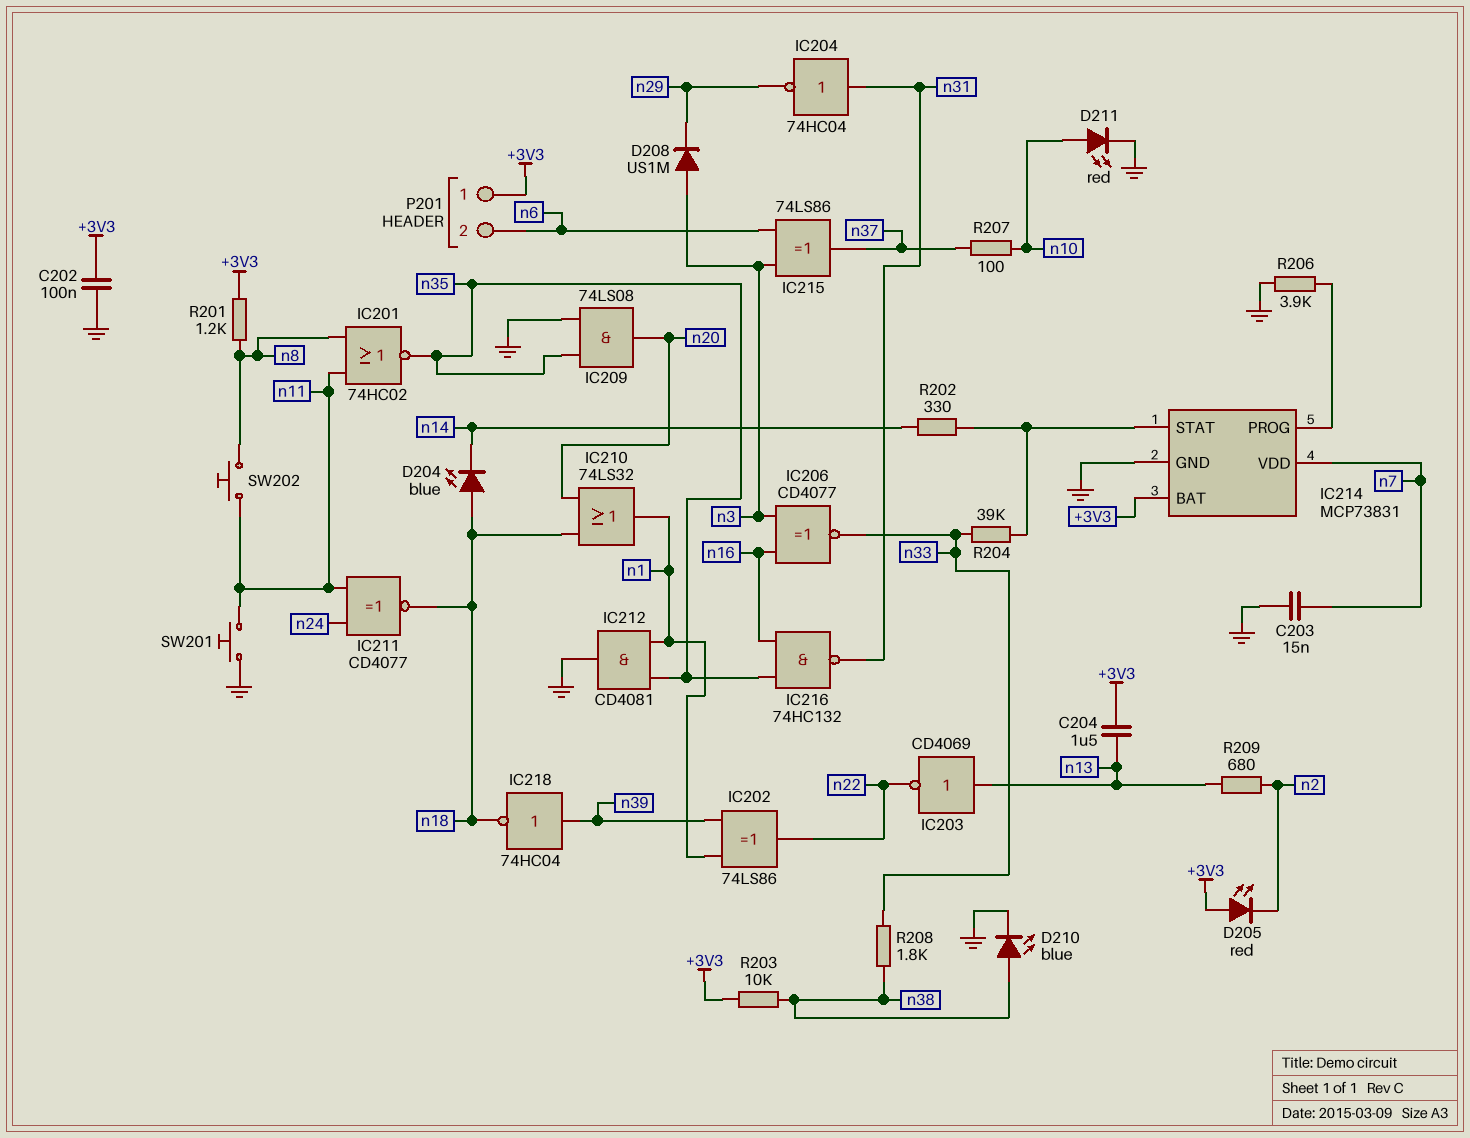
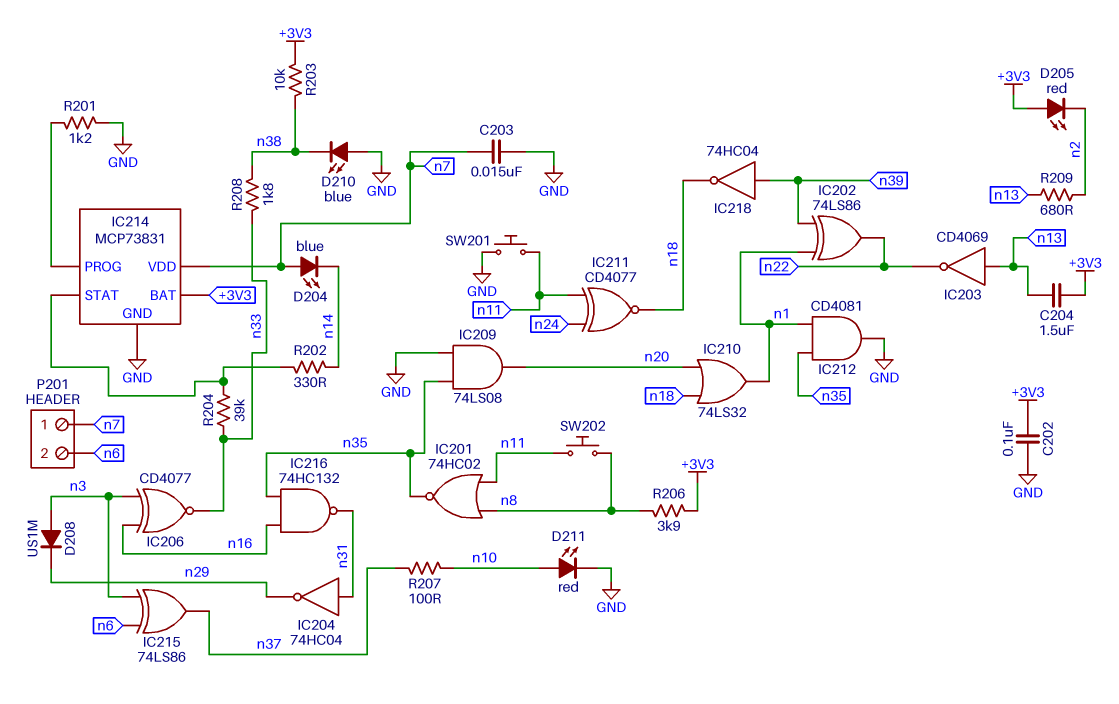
D204: LED blue (A n18, K n14) -> LED blue (A n7, K n14)
D210: LED blue (A n38, K GND) -> LED blue (A GND, K n38)
P201 pin 1: +3V3 -> n7
R201: 1.2k (+3V3, n8) -> 1.2k (GND, IC214/PROG)
R206: 3.9k (GND, IC214/PROG) -> 3.9k (+3V3, n8)

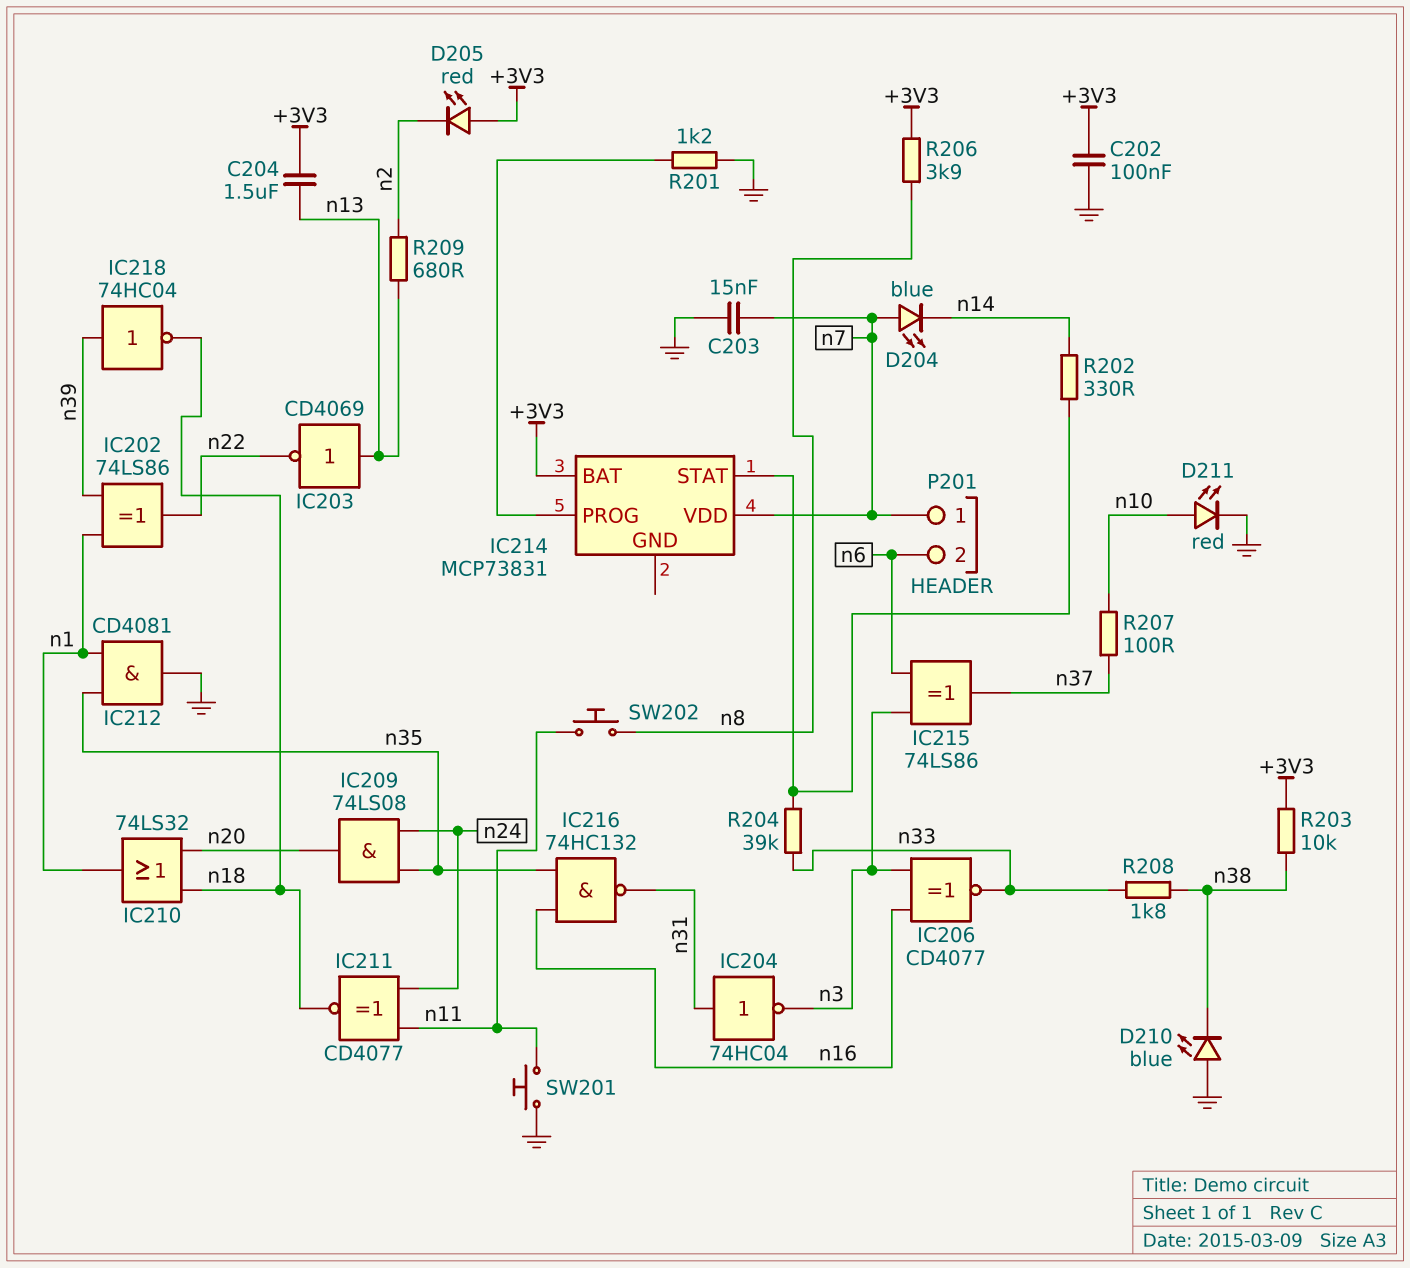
D208: diode US1M (A n3, K n29) -> none
IC201: NOR 74HC02 (in n8, in n11, out n35) -> none
IC204: NOT 74HC04 (in n31, out n29) -> NOT 74HC04 (in n31, out n3)
IC209: AND 74LS08 (in GND, in n35, out n20) -> AND 74LS08 (in n24, in n35, out n20)
IC214 pin GND: GND -> none

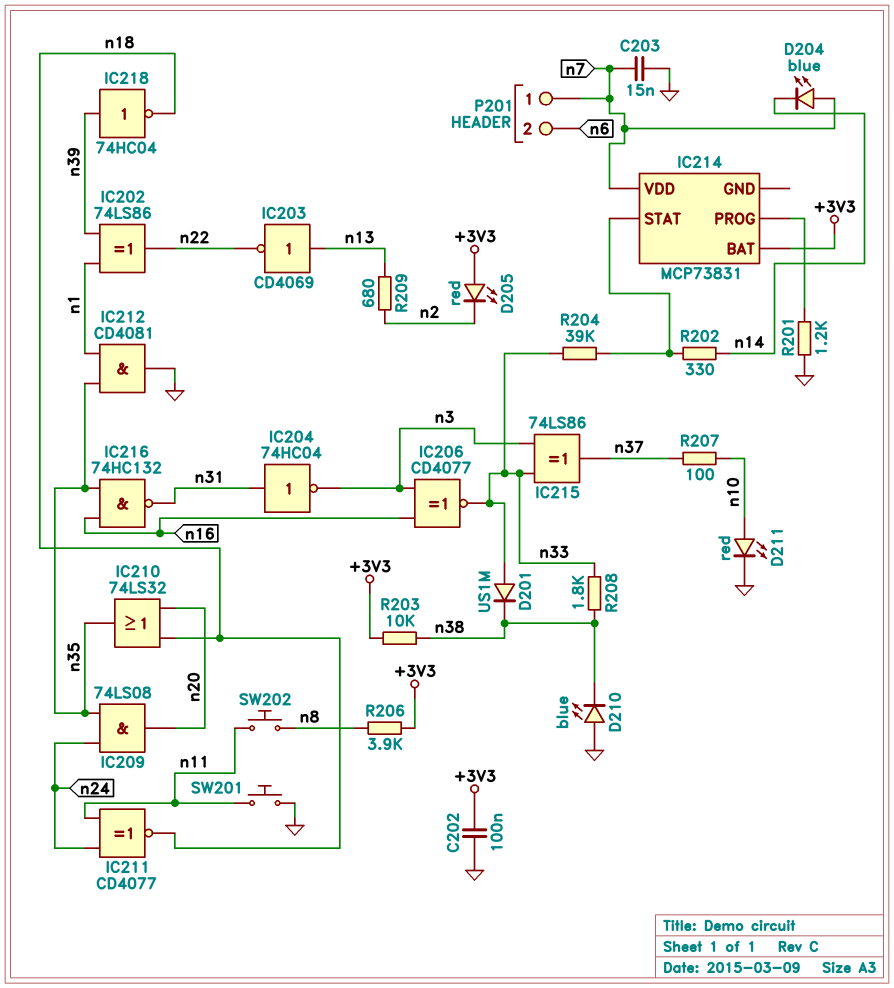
C204: 1.5uF (+3V3, n13) -> none
D201: none -> diode US1M (A n33, K n38)
IC210: OR 74LS32 (in n18, in n20, out n1) -> OR 74LS32 (in n18, in n20, out n35)
IC215: XOR 74LS86 (in n3, in n6, out n37) -> XOR 74LS86 (in n3, in n33, out n37)

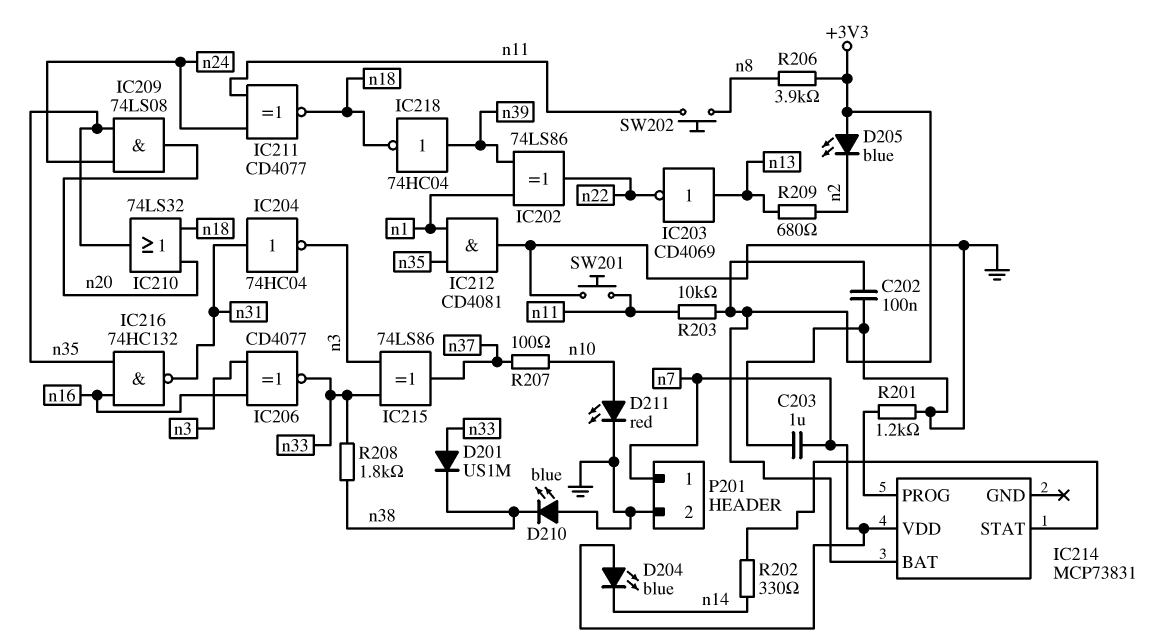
C203: 15nF (GND, n7) -> 1uF (GND, n7)
D205: LED red (A +3V3, K n2) -> LED blue (A +3V3, K n2)
P201 pin 2: n6 -> GND
R203: 10k (+3V3, n38) -> 10k (+3V3, n11)
R204: 39k (IC214/STAT, n33) -> none

